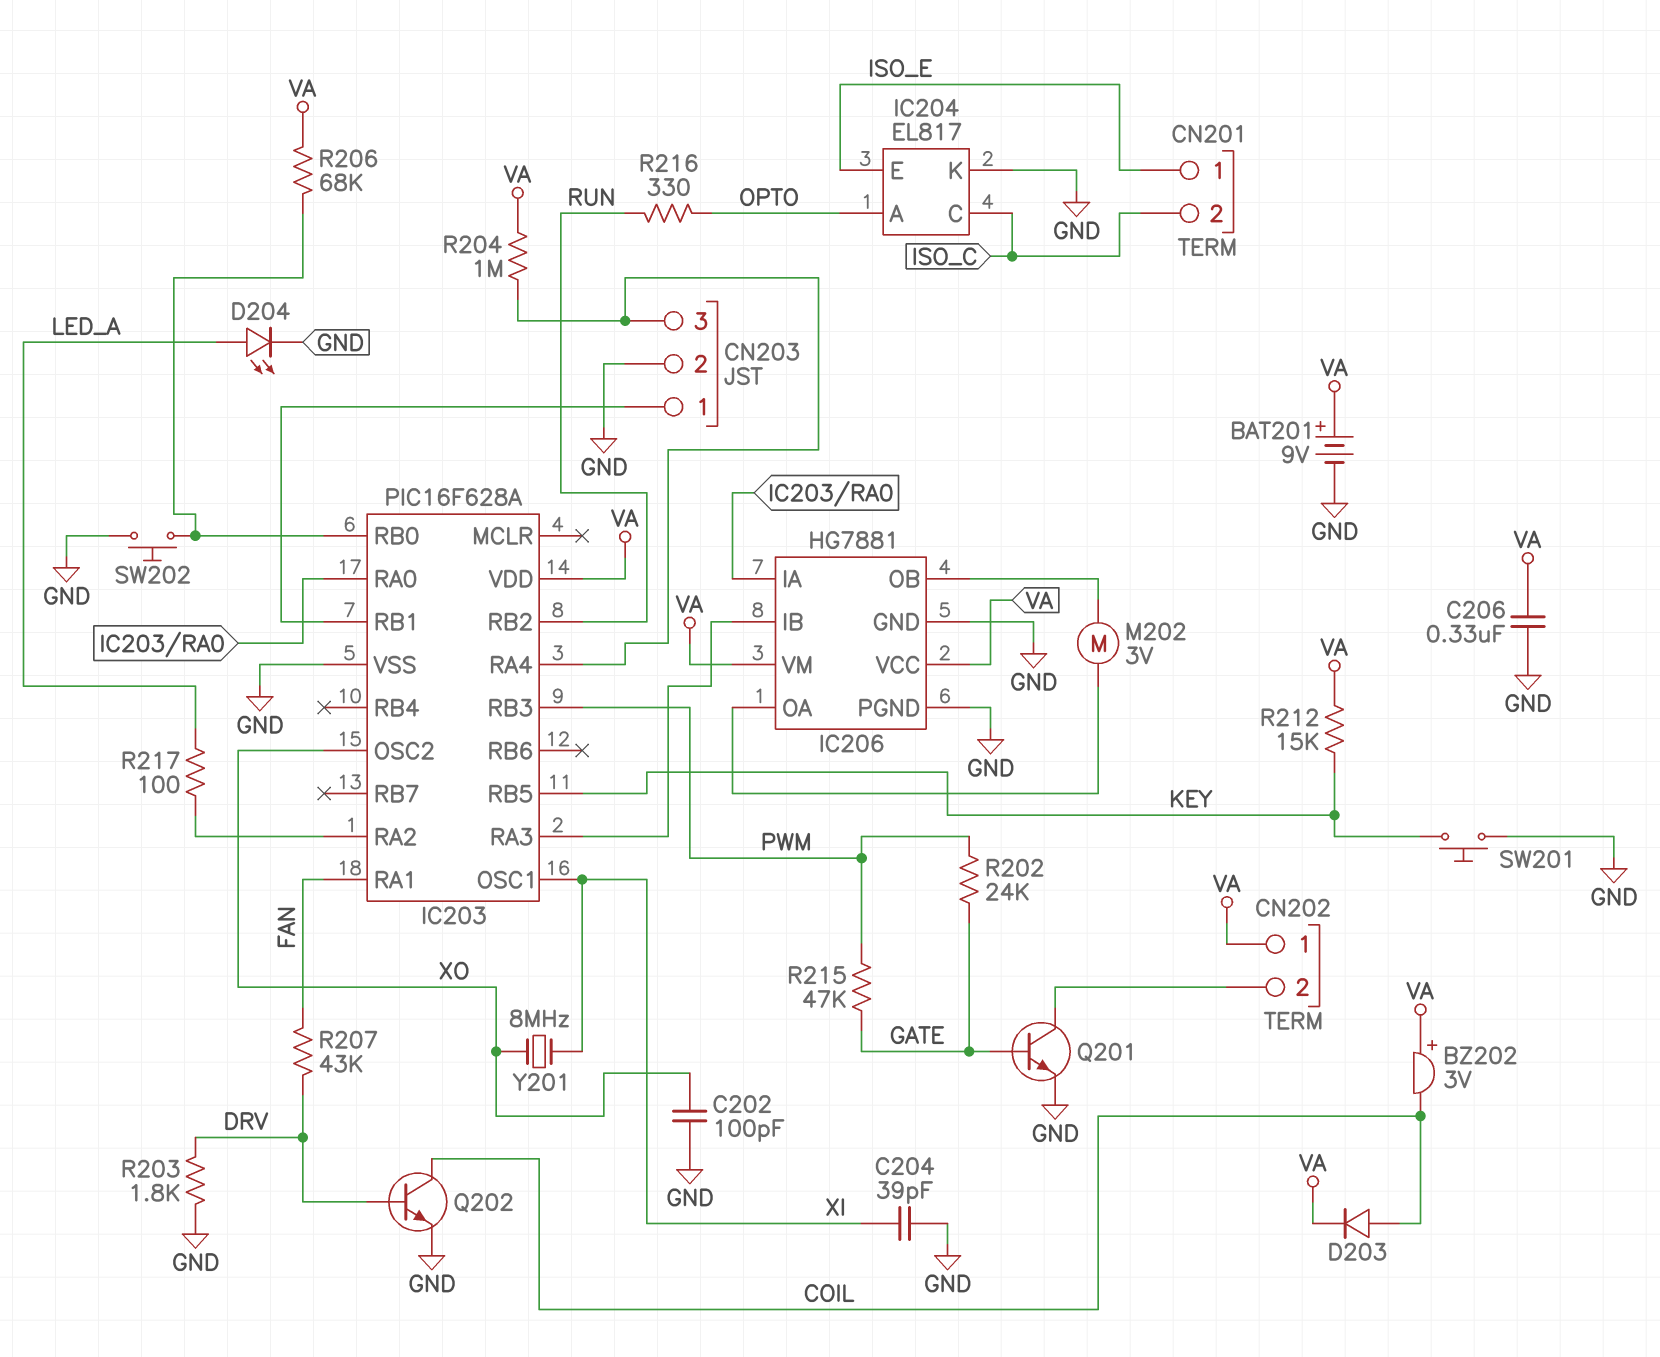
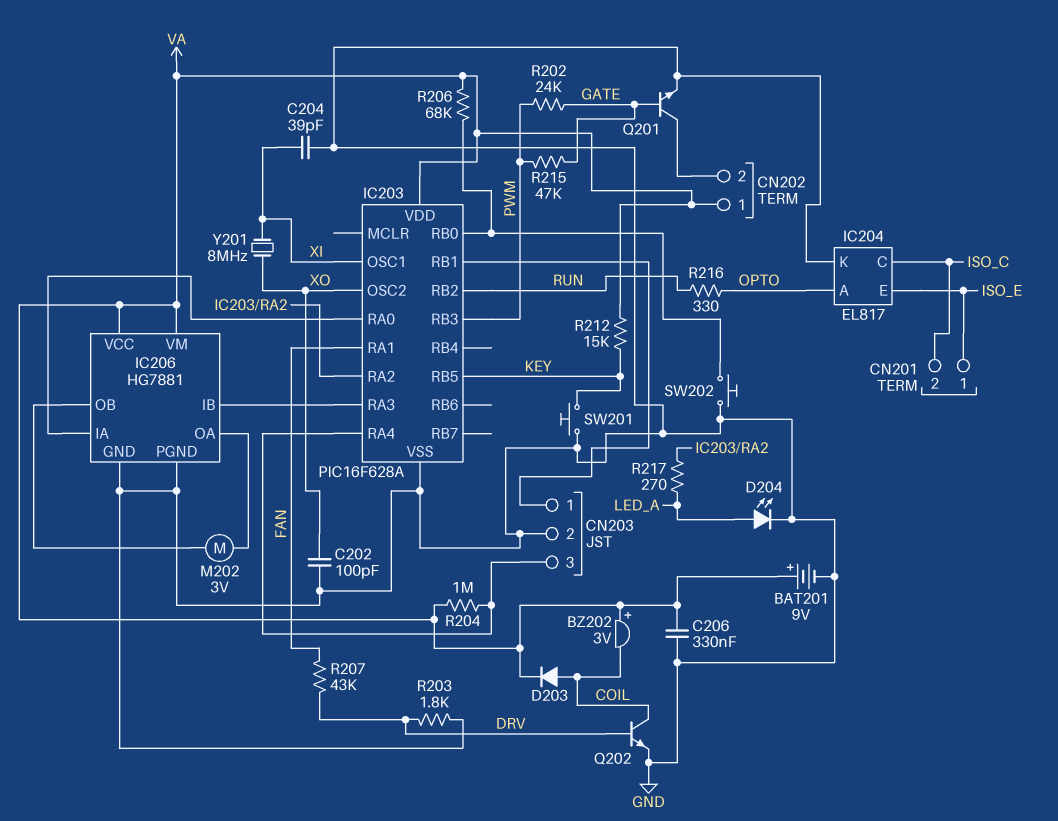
R217: 100 (IC203/RA2, LED_A) -> 270 (IC203/RA2, LED_A)

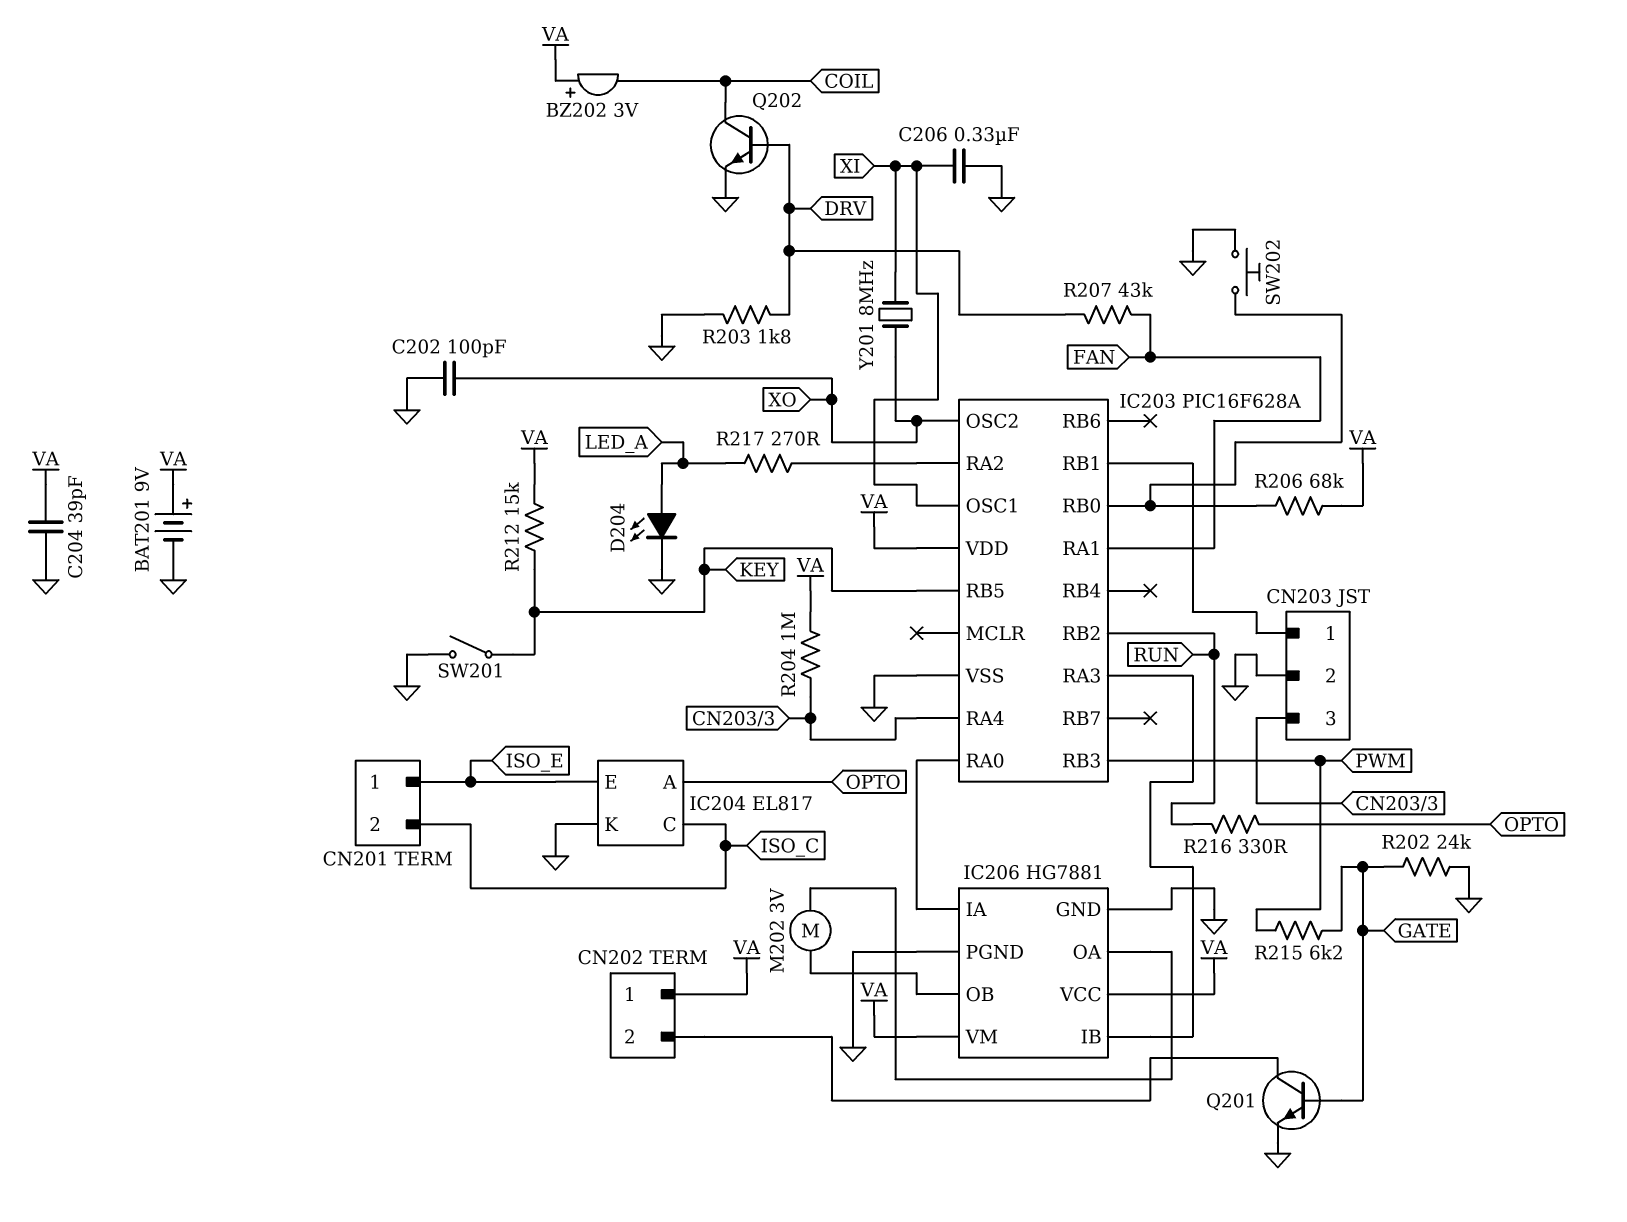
C204: 39pF (GND, XI) -> 39pF (GND, VA)
C206: 330nF (GND, VA) -> 330nF (GND, XI)
D203: diode (A COIL, K VA) -> none
R202: 24k (GATE, PWM) -> 24k (GATE, GND)
R215: 47k (GATE, PWM) -> 6.2k (GATE, PWM)
SW201: button (GND, KEY) -> switch (GND, KEY)

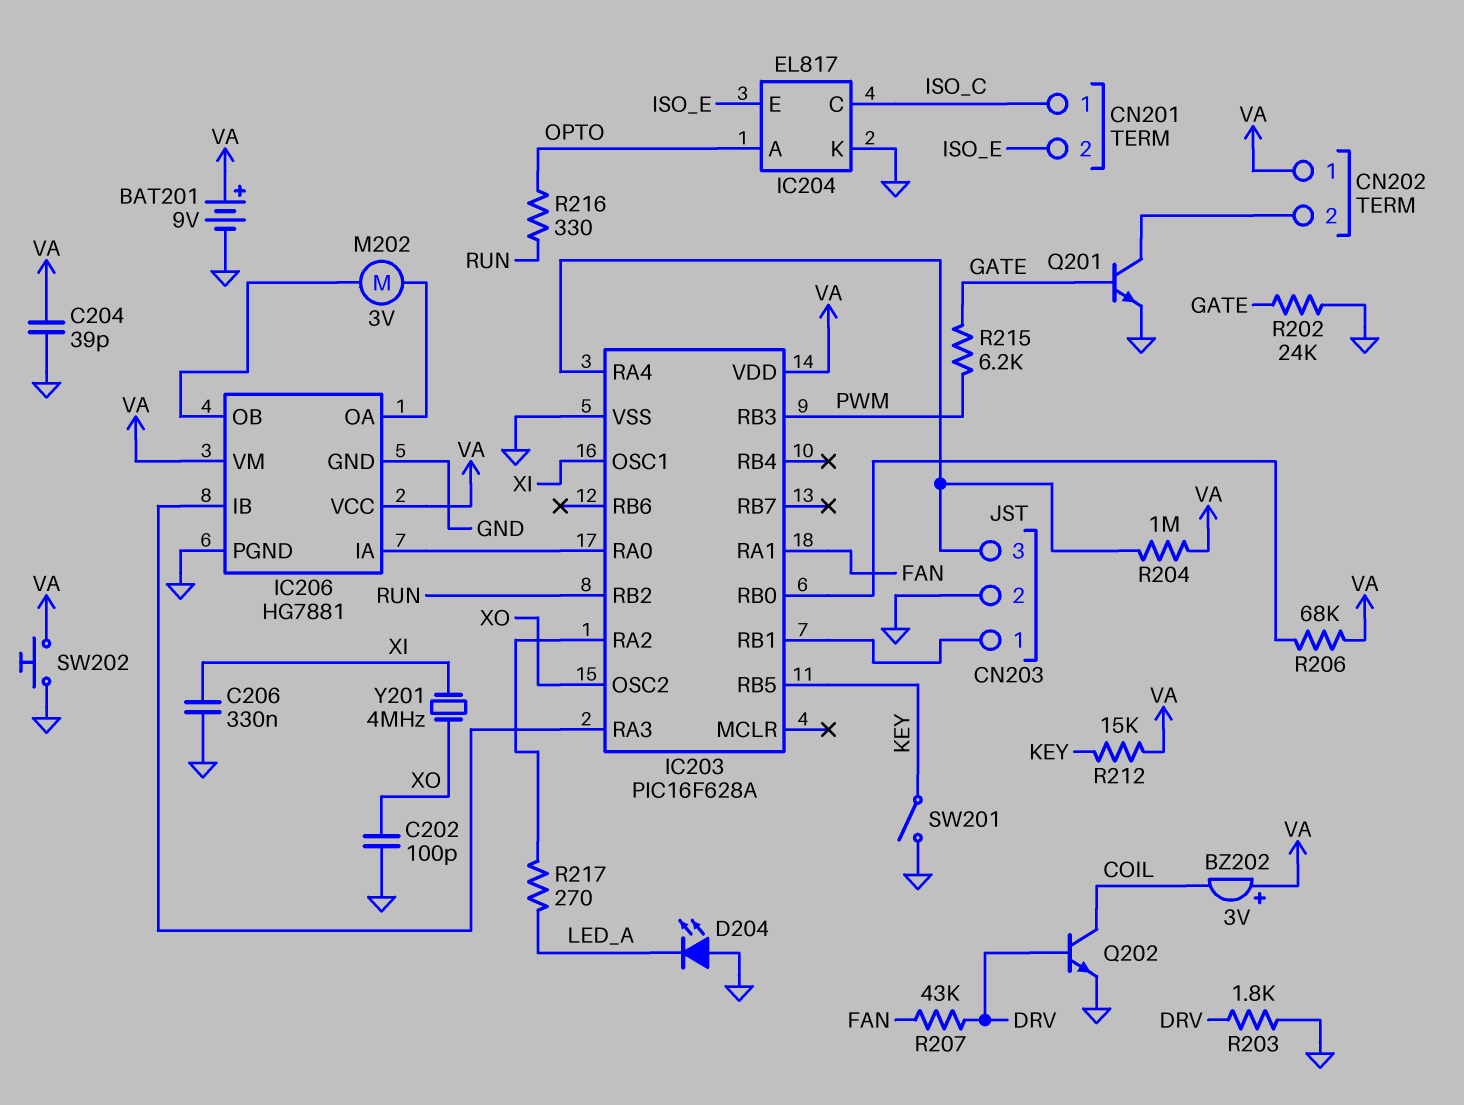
CN201 pin 1: ISO_E -> ISO_C
CN201 pin 2: ISO_C -> ISO_E
D204: LED (A LED_A, K GND) -> LED (A GND, K LED_A)
SW202: button (GND, IC203/RB0) -> button (GND, VA)
Y201: 8MHz (XI, XO) -> 4MHz (XI, XO)

